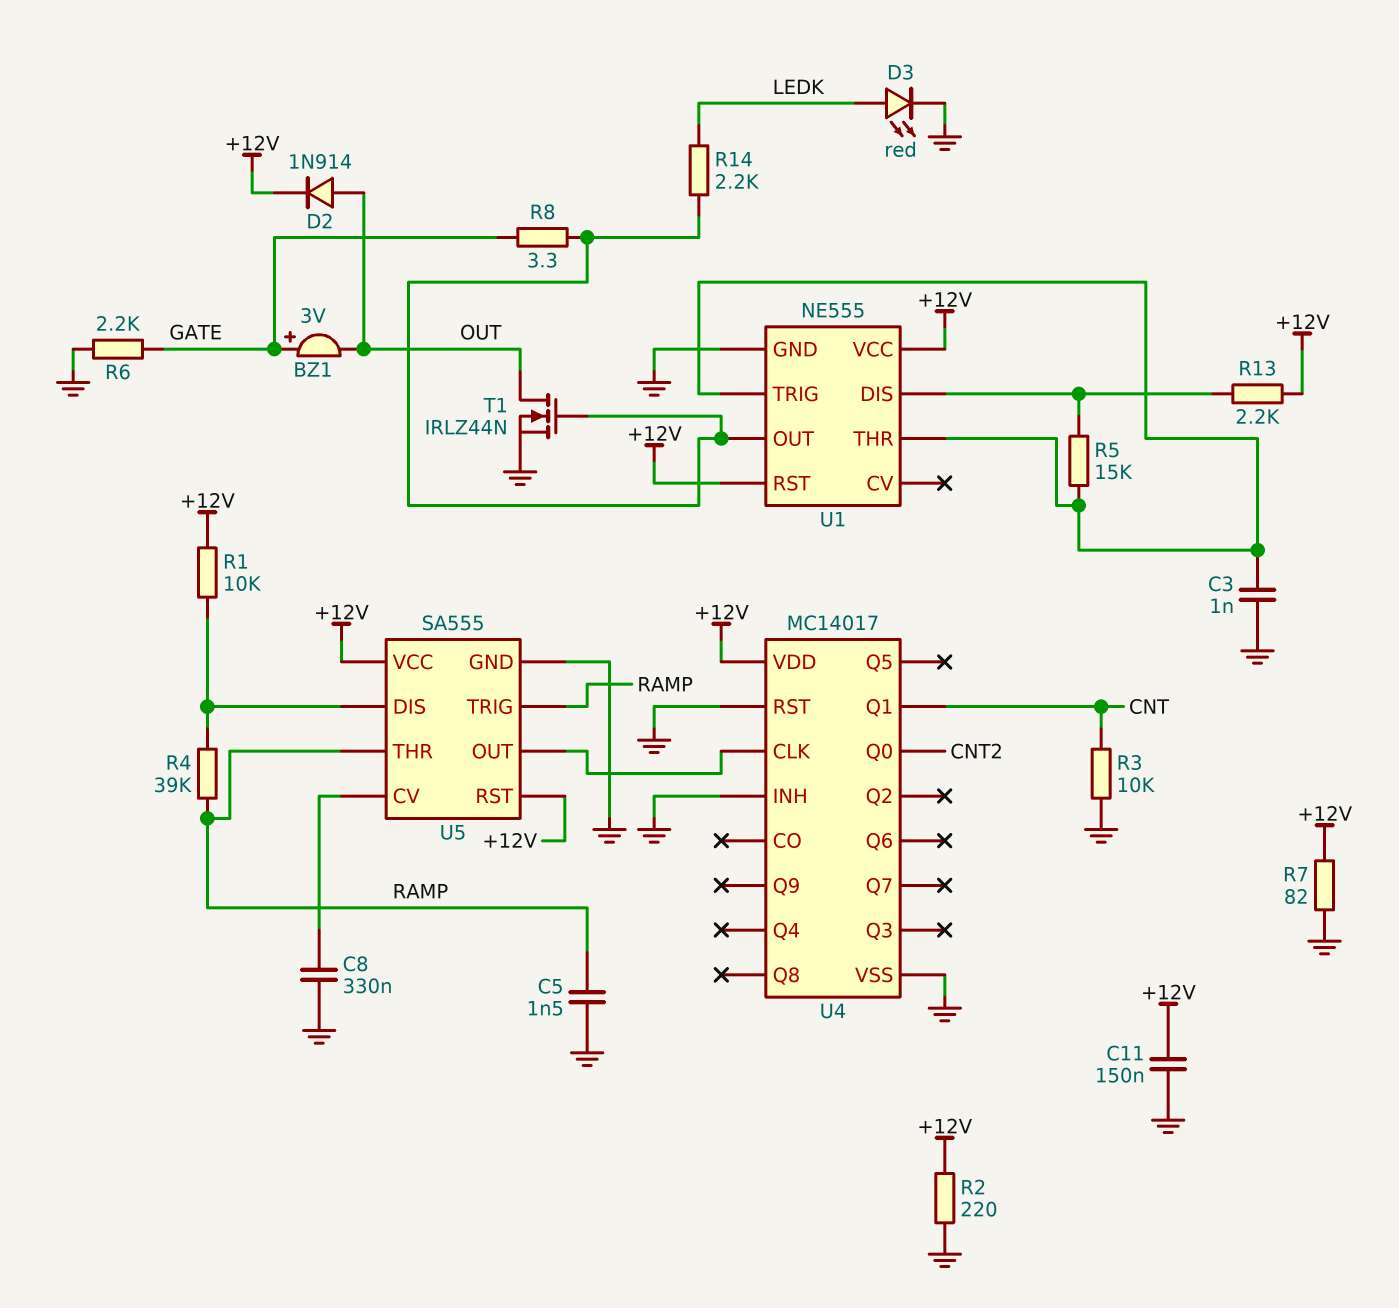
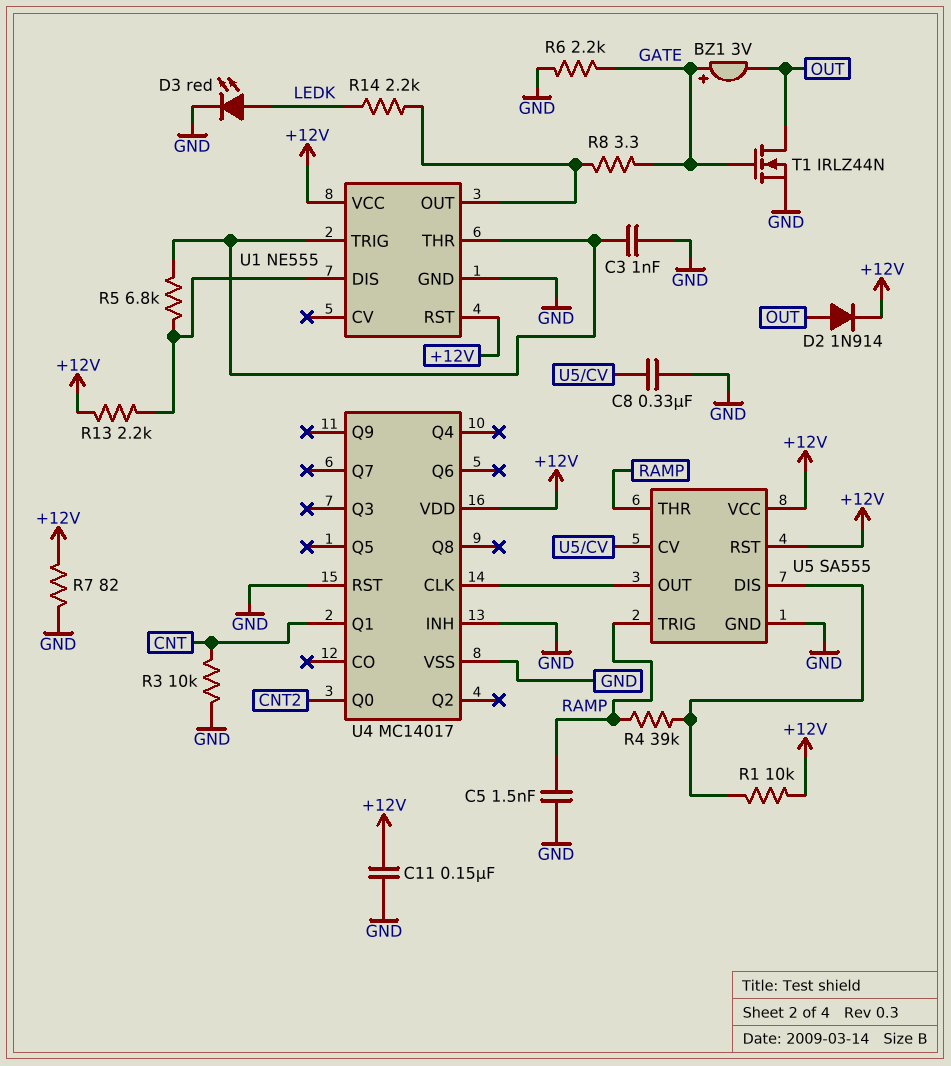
R2: 220 (+12V, GND) -> none
R5: 15k (U1/DIS, U1/THR) -> 6.8k (U1/DIS, U1/THR)
T1: NMOS IRLZ44N (G U1/OUT, D OUT, S GND) -> NMOS IRLZ44N (G GATE, D OUT, S GND)

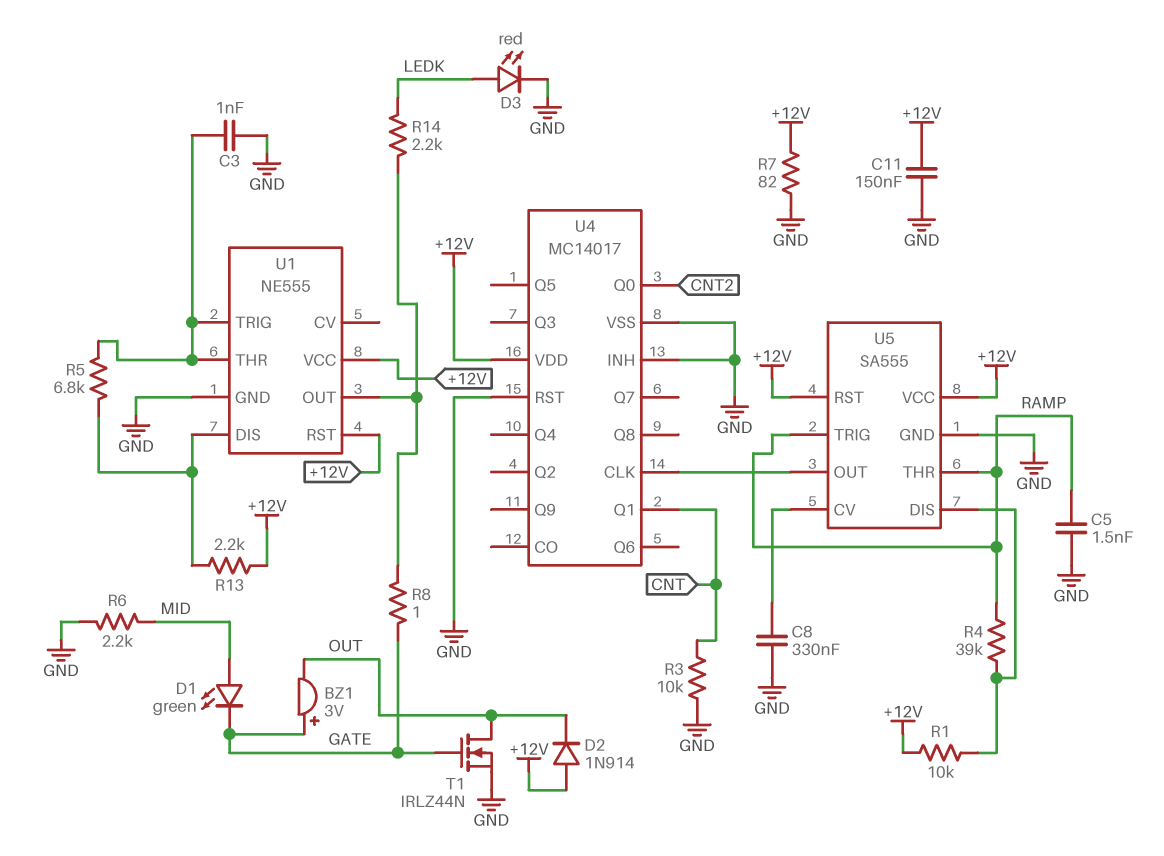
D1: none -> LED green (A MID, K GATE)
D2: diode 1N914 (A OUT, K +12V) -> diode 1N914 (A +12V, K OUT)
R6: 2.2k (GATE, GND) -> 2.2k (GND, MID)
R8: 3.3 (GATE, U1/OUT) -> 1 (GATE, U1/OUT)

